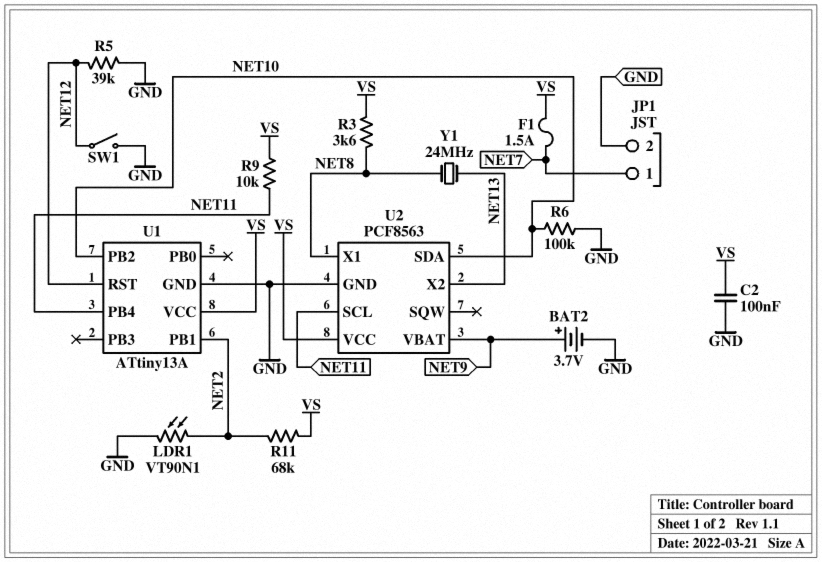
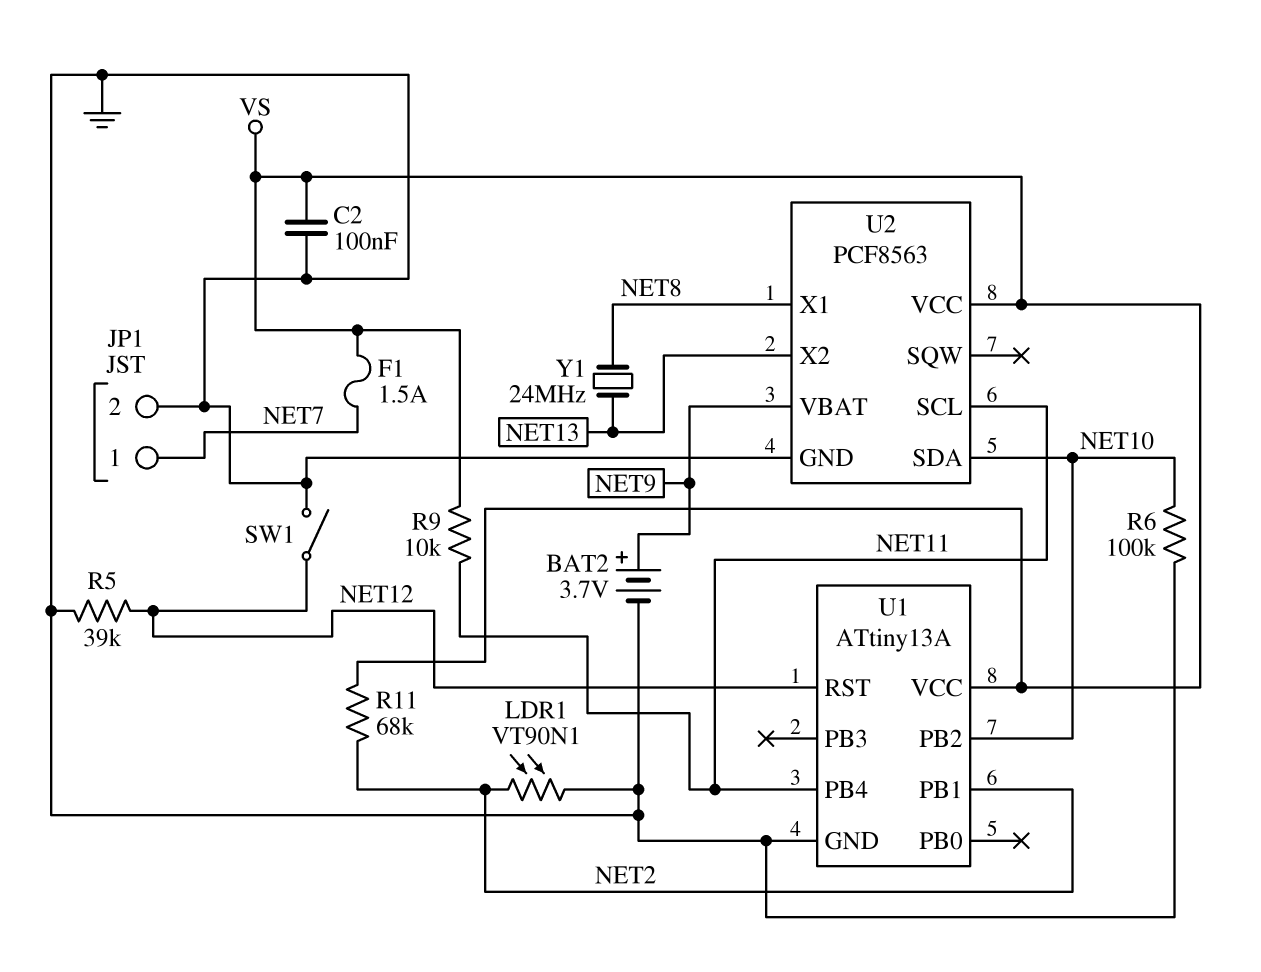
R3: 3.6k (NET8, VS) -> none

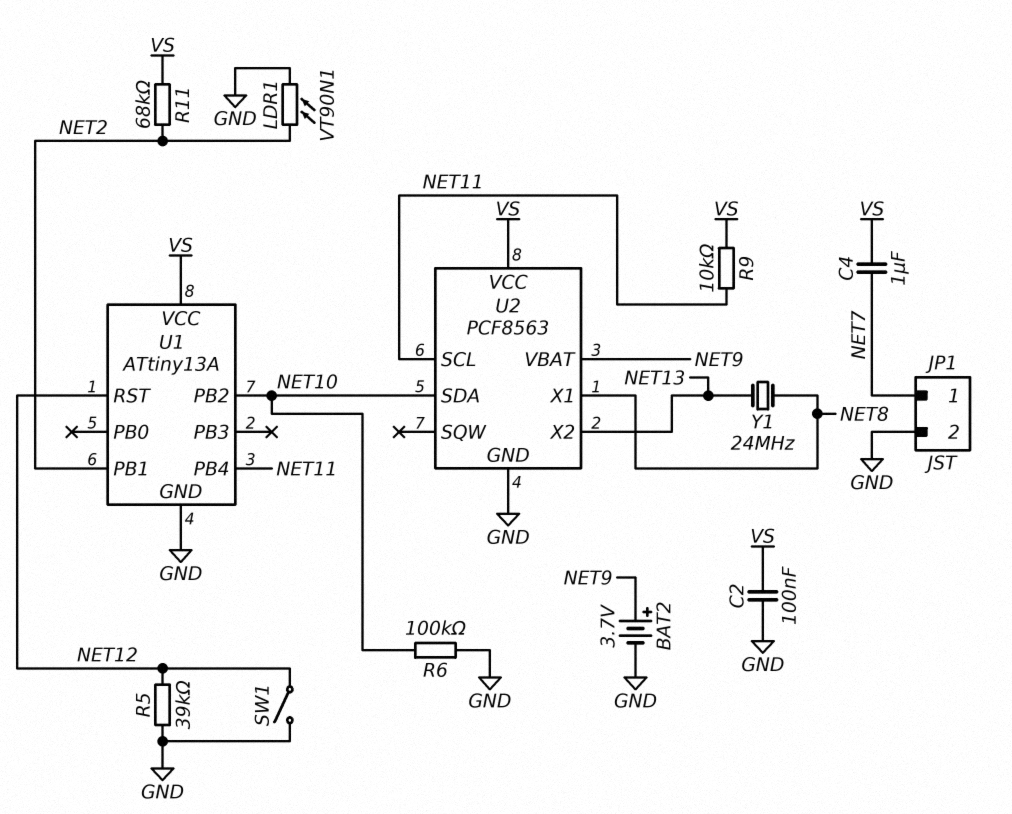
C4: none -> 1uF (NET7, VS)
F1: 1.5A (NET7, VS) -> none

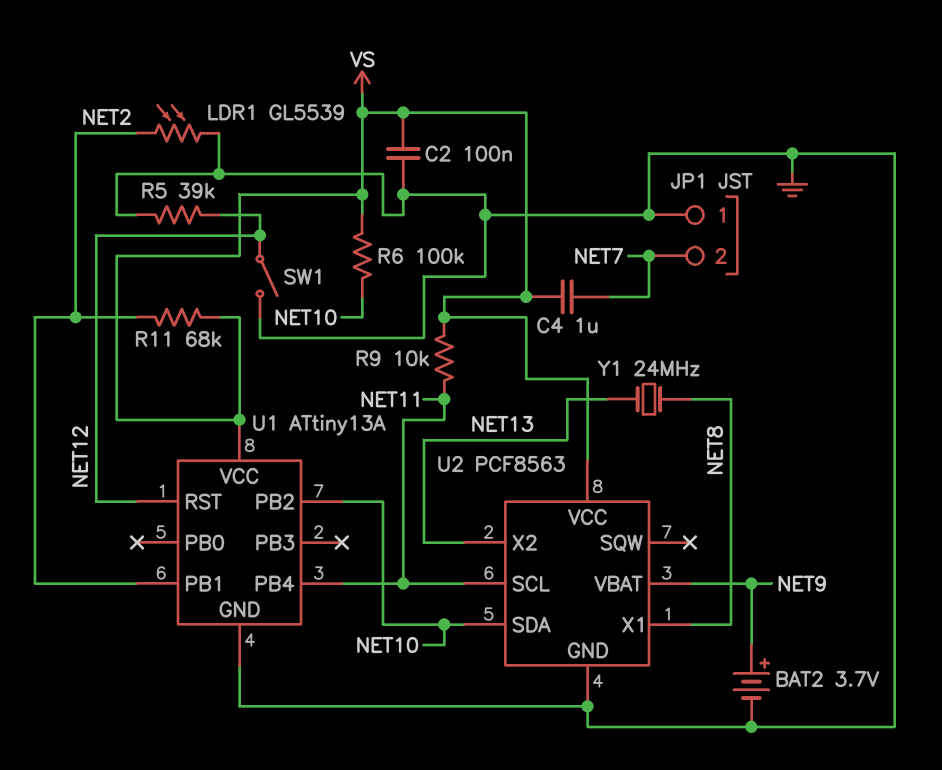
JP1 pin 1: NET7 -> GND
JP1 pin 2: GND -> NET7
LDR1: VT90N1 (GND, NET2) -> GL5539 (GND, NET2)
R6: 100k (GND, NET10) -> 100k (NET10, VS)

